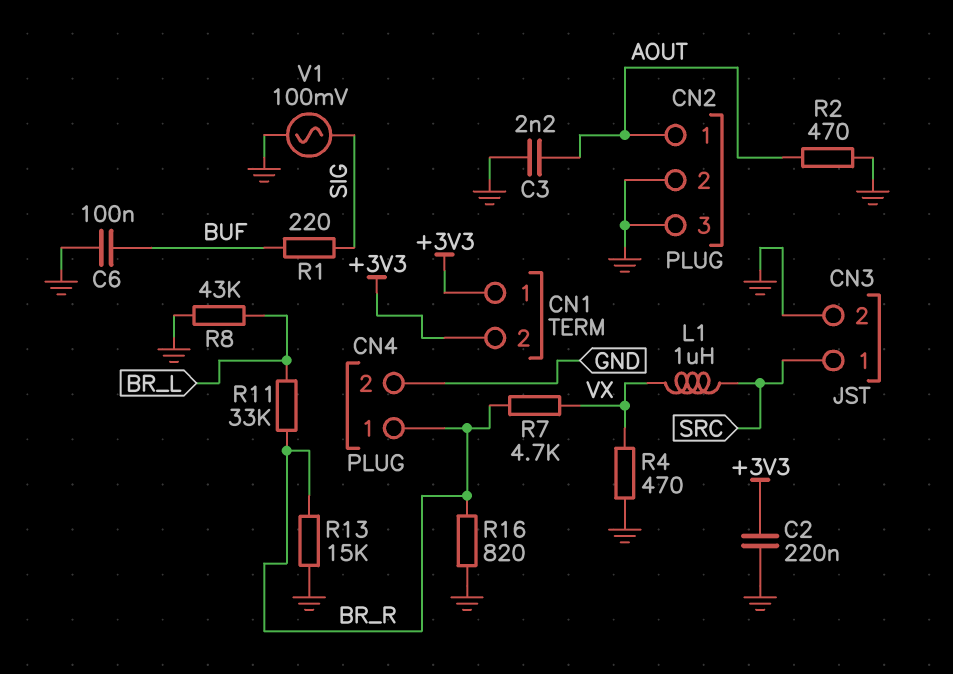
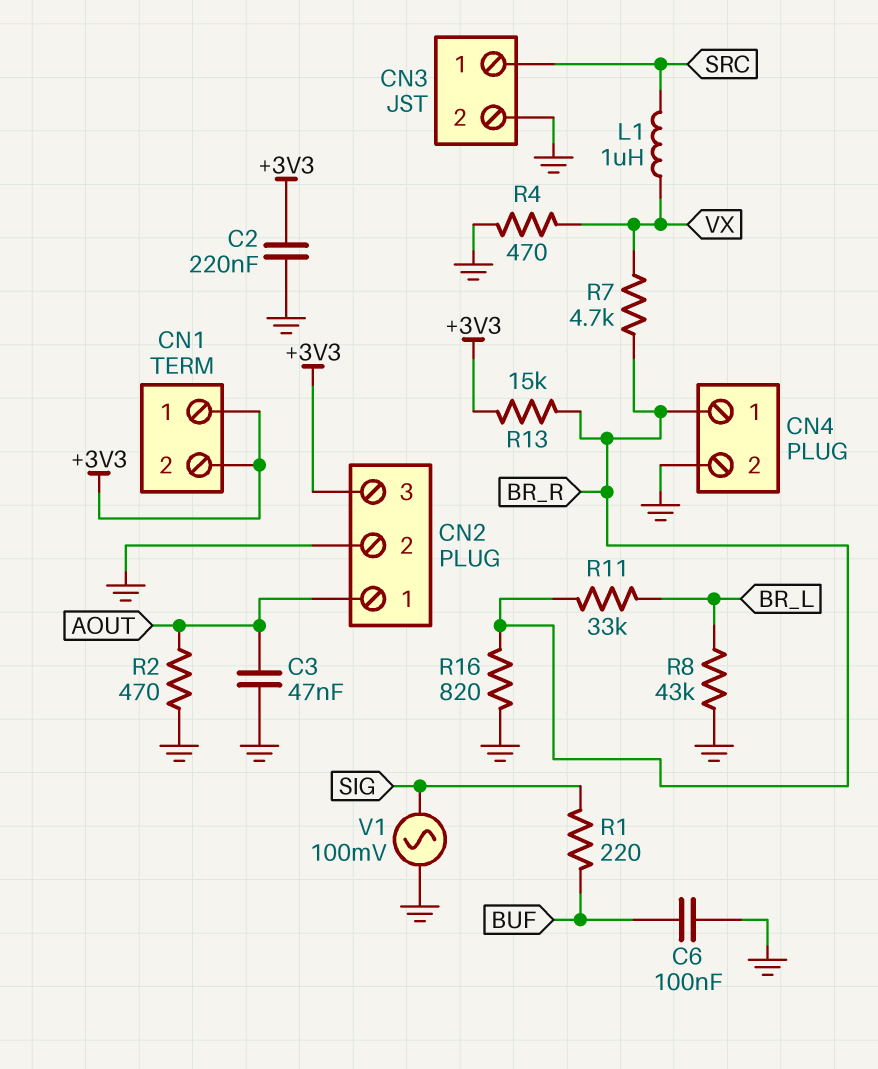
C3: 2.2nF (AOUT, GND) -> 47nF (AOUT, GND)
CN2 pin 3: GND -> +3V3
R13: 15k (BR_R, GND) -> 15k (+3V3, BR_R)

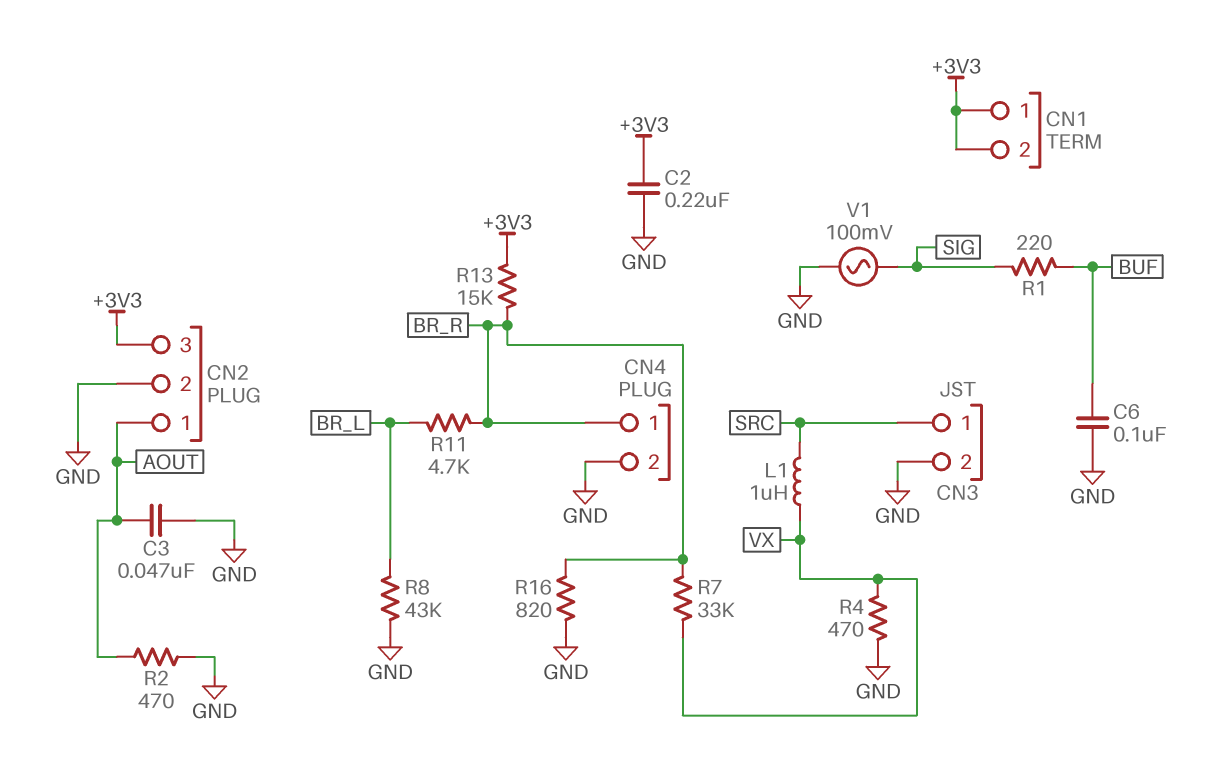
R7: 4.7k (BR_R, VX) -> 33k (BR_R, VX)
R11: 33k (BR_L, BR_R) -> 4.7k (BR_L, BR_R)

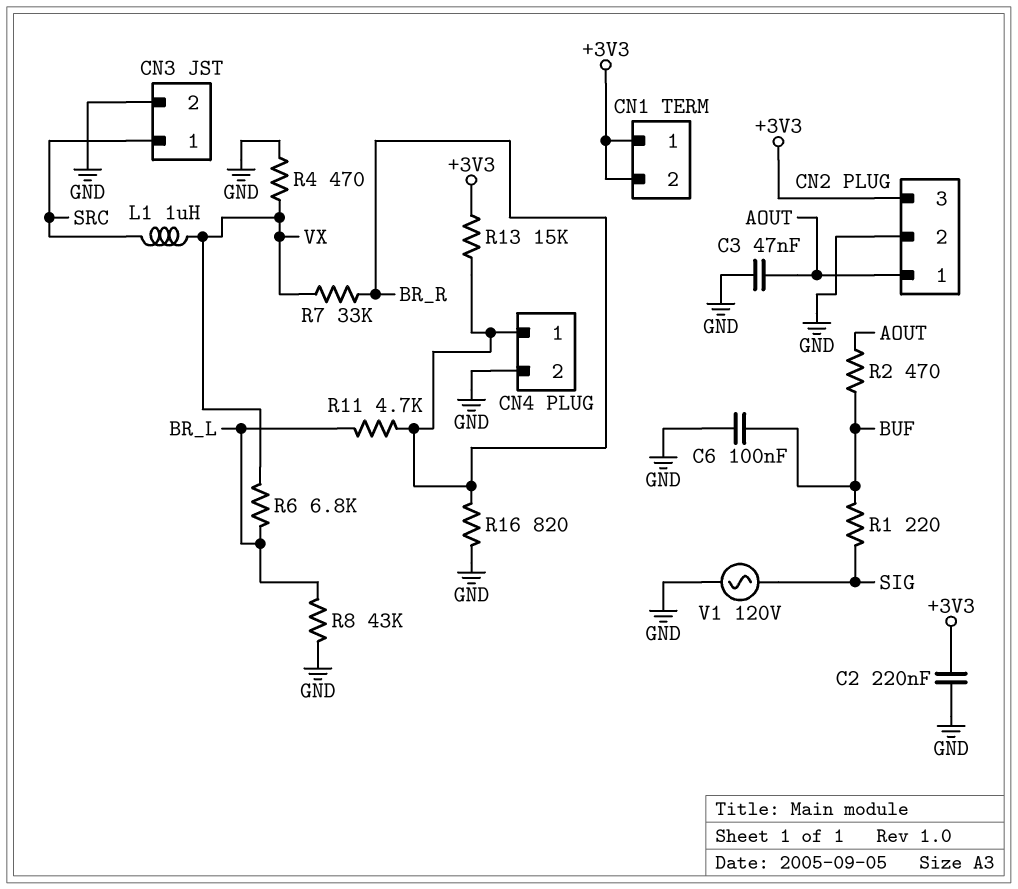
R2: 470 (AOUT, GND) -> 470 (AOUT, BUF)
R6: none -> 6.8k (BR_L, VX)
V1: AC 100mV (GND, SIG) -> AC 120V (GND, SIG)

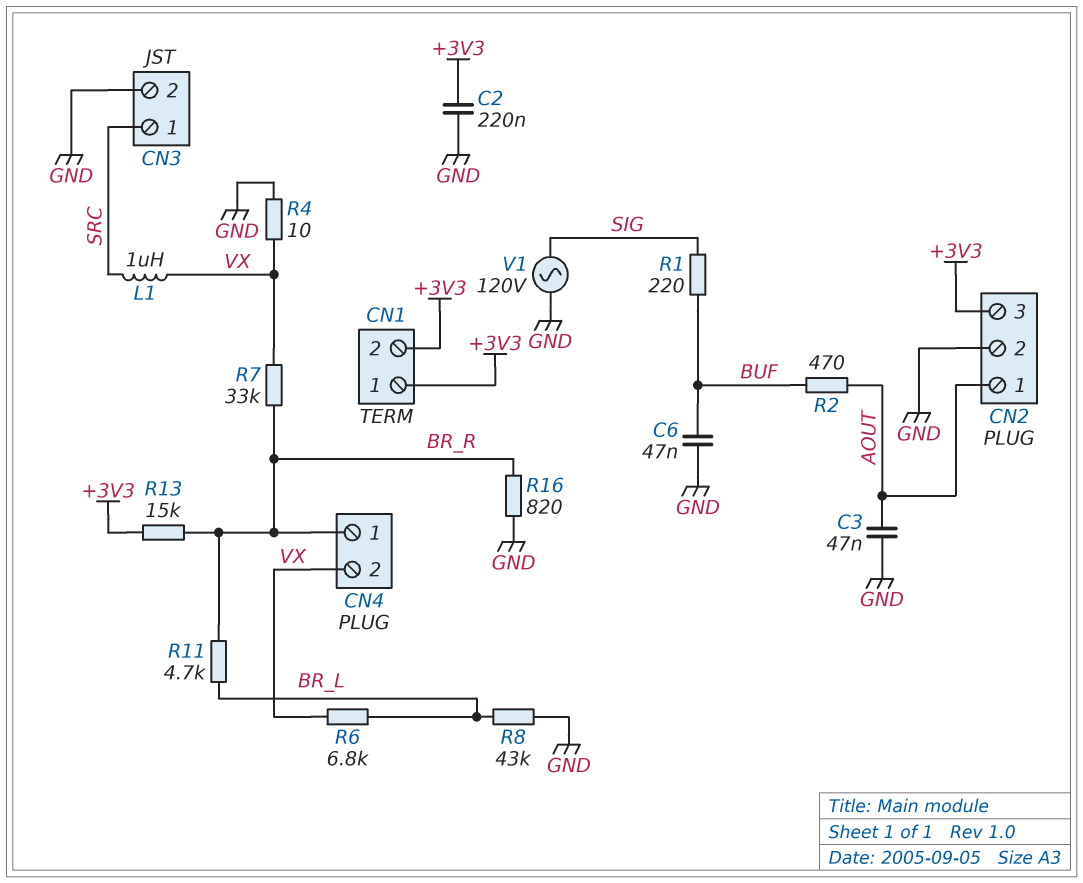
C6: 100nF (BUF, GND) -> 47nF (BUF, GND)
CN4 pin 2: GND -> VX
R4: 470 (GND, VX) -> 10 (GND, VX)

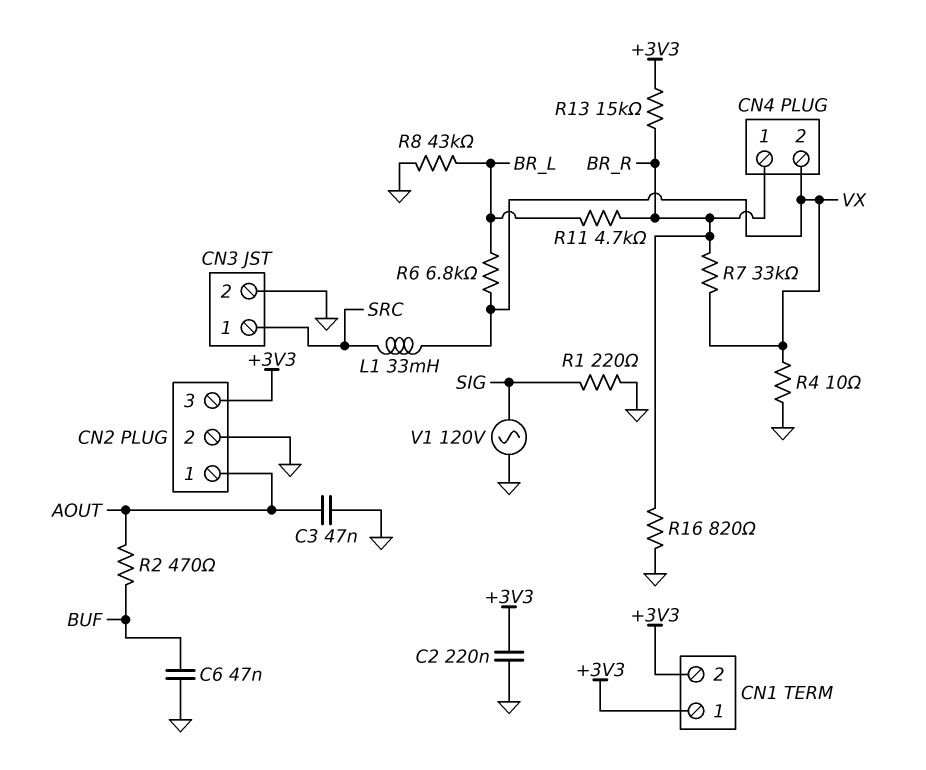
L1: 1uH (SRC, VX) -> 33mH (SRC, VX)
R1: 220 (BUF, SIG) -> 220 (GND, SIG)

